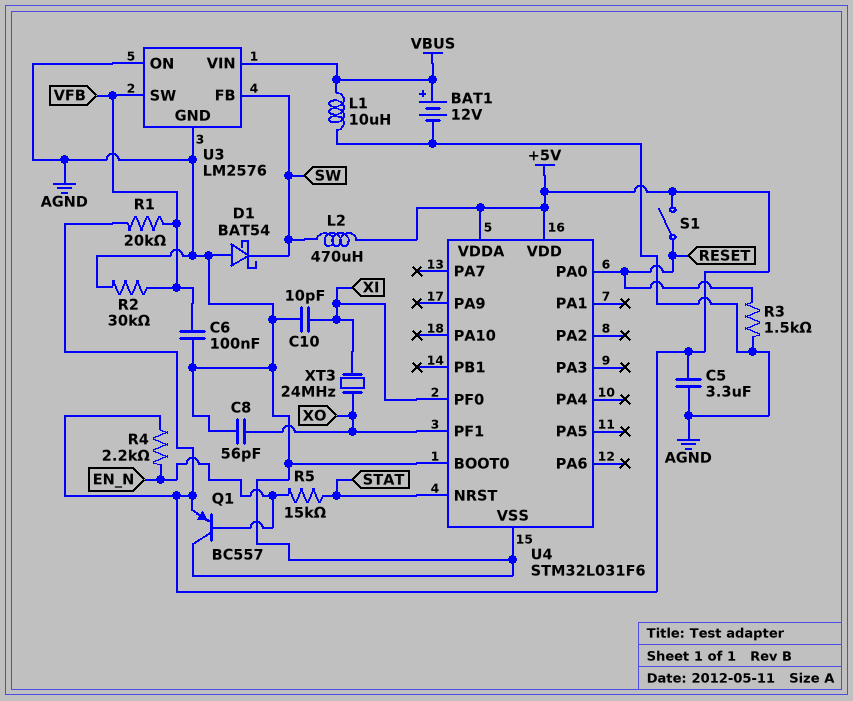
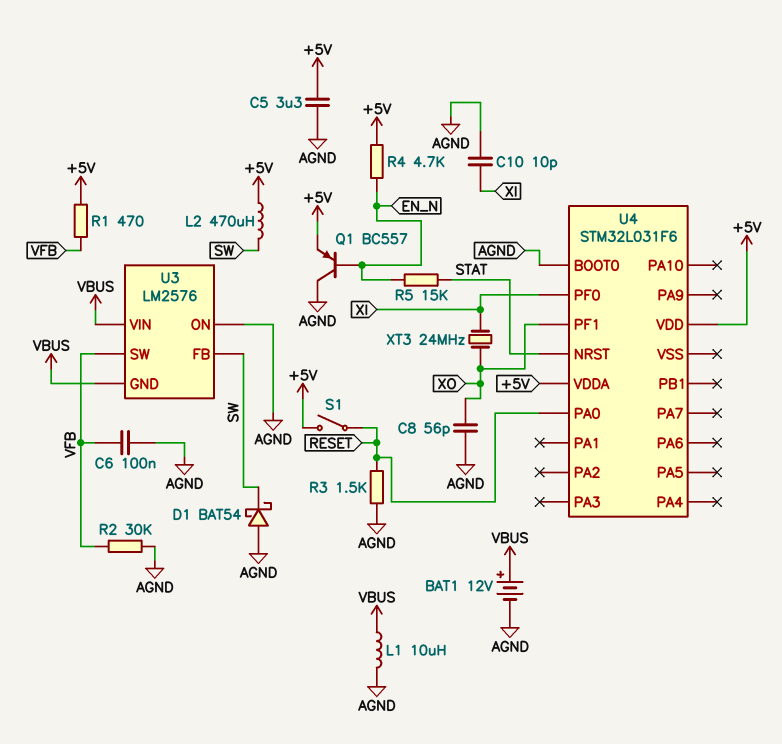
R1: 20k (+5V, VFB) -> 470 (+5V, VFB)
R4: 2.2k (+5V, EN_N) -> 4.7k (+5V, EN_N)
U3 pin GND: AGND -> VBUS
U4 pin VSS: AGND -> none

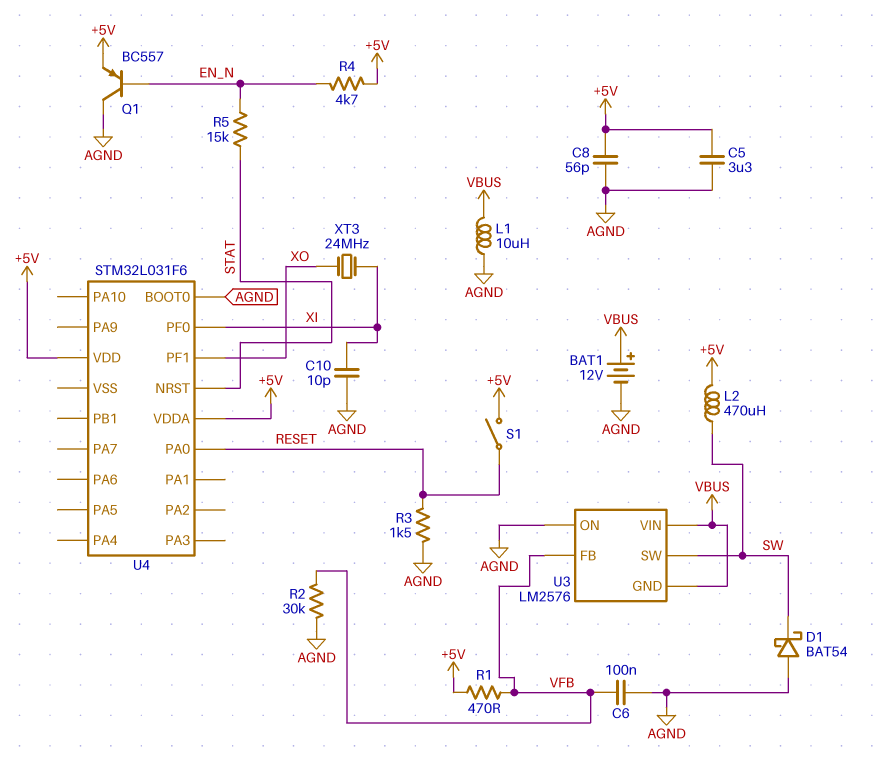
C8: 56pF (AGND, XO) -> 56pF (+5V, AGND)
U3 pin FB: SW -> VFB
U3 pin SW: VFB -> SW

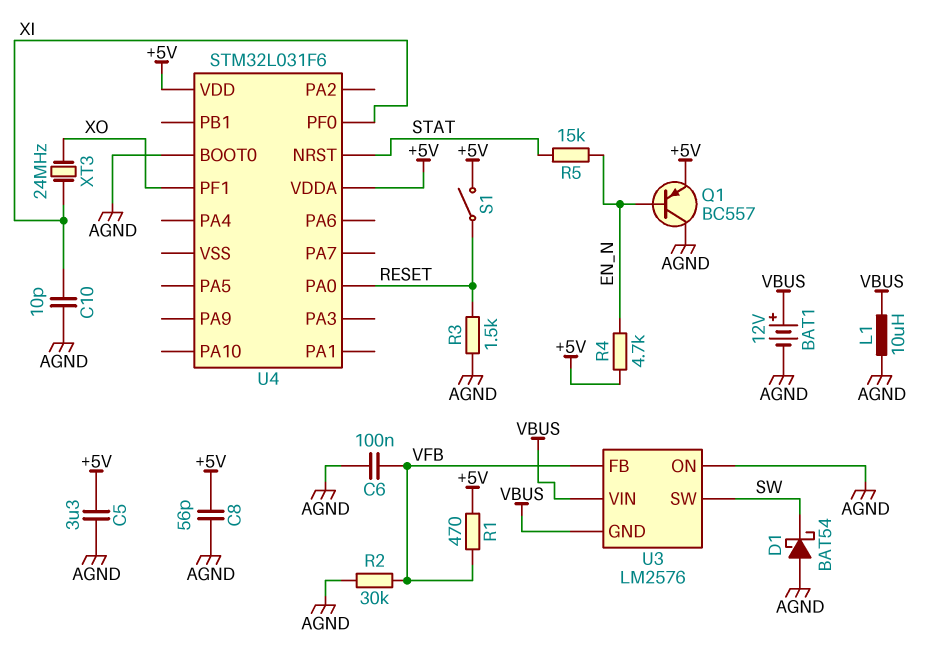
L2: 470uH (+5V, SW) -> none

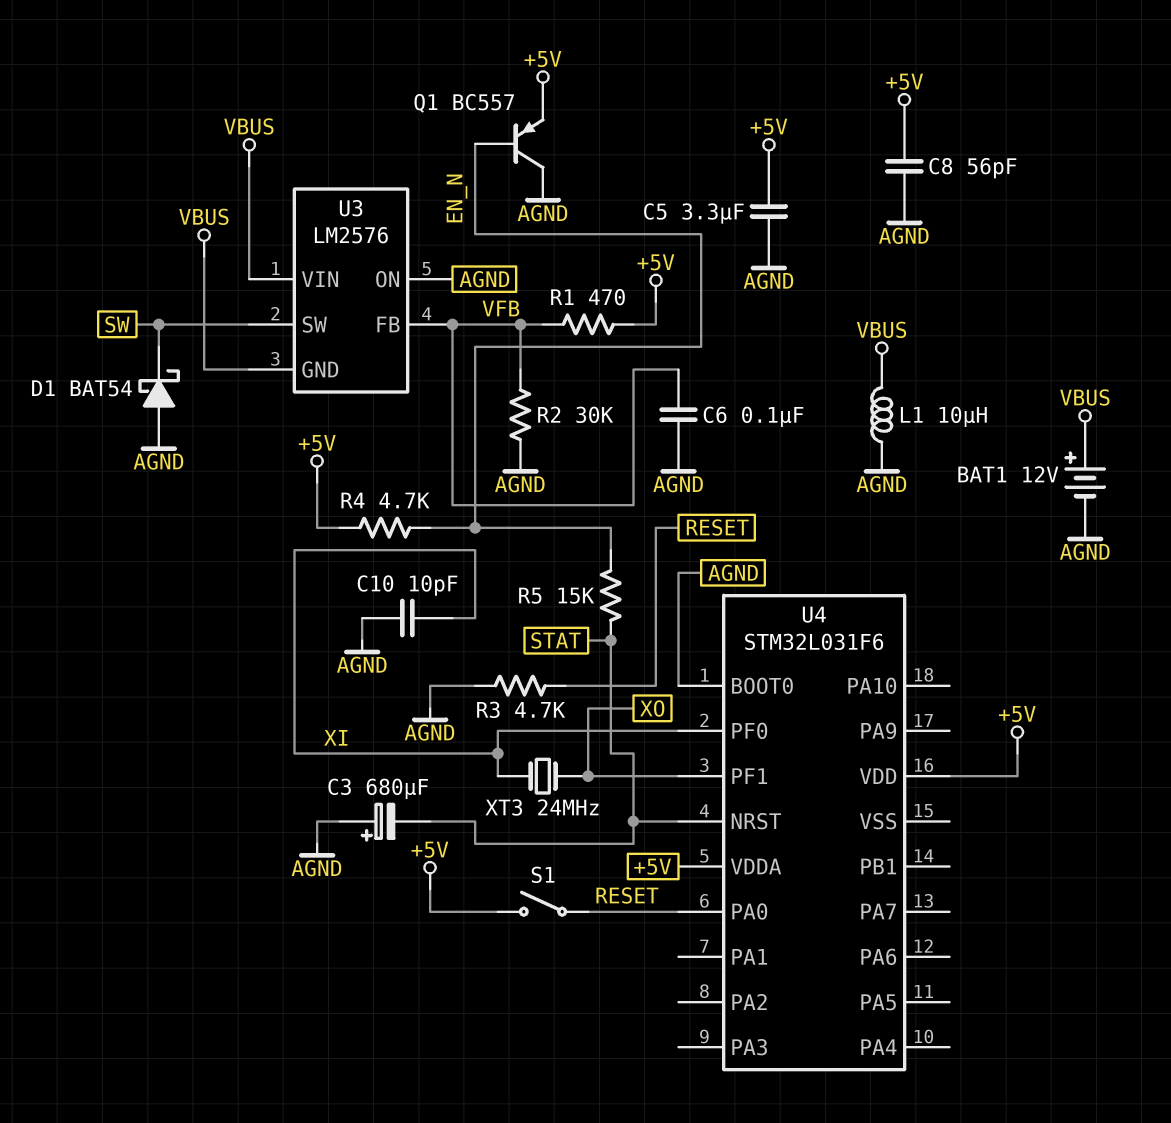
C3: none -> 680uF (plus AGND, minus STAT)
R3: 1.5k (AGND, RESET) -> 4.7k (AGND, RESET)

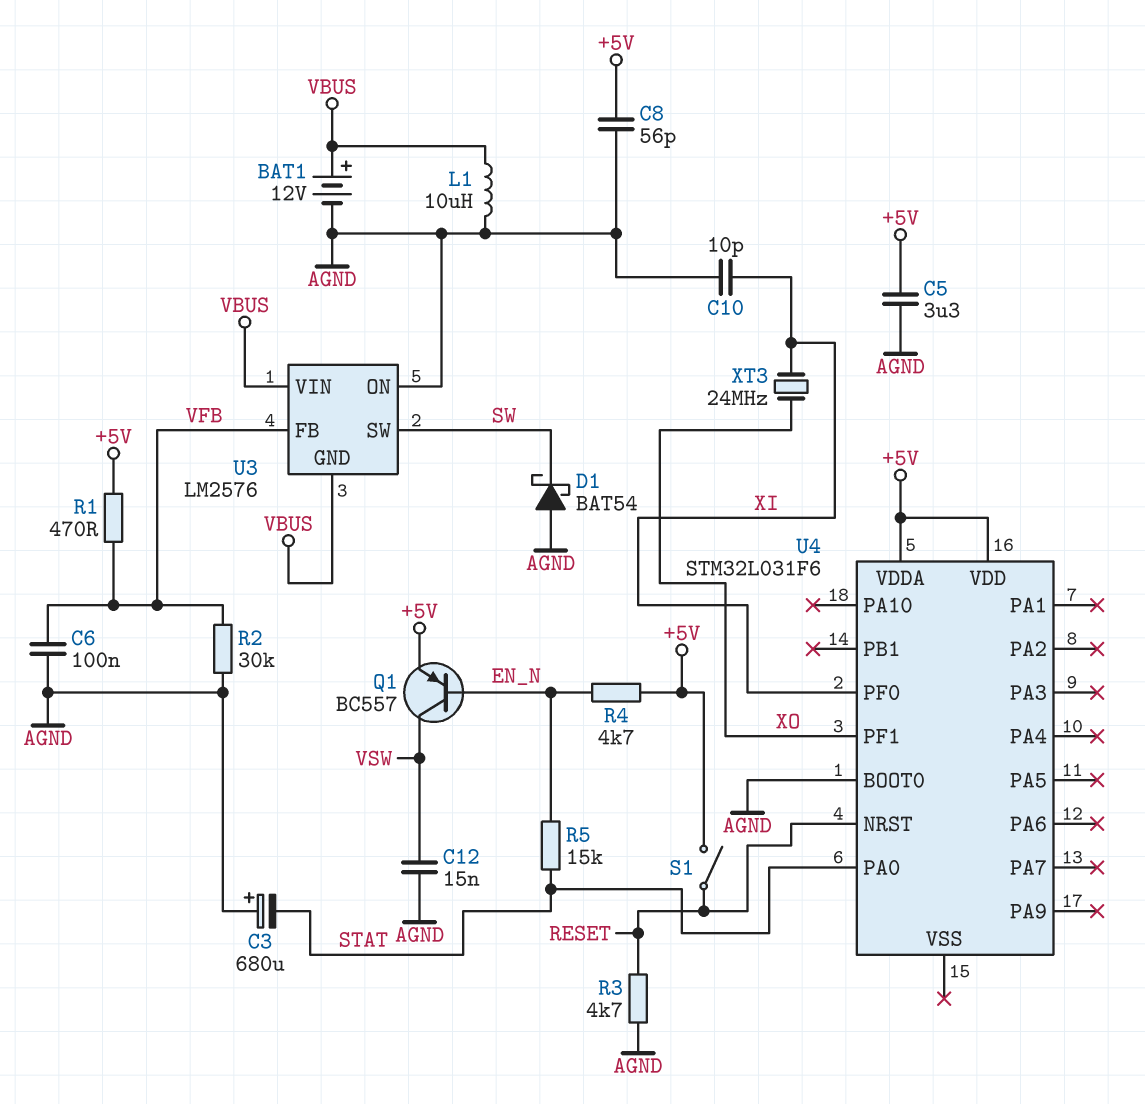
C12: none -> 15nF (AGND, VSW)
Q1: PNP BC557 (B EN_N, C AGND, E +5V) -> PNP BC557 (B EN_N, C VSW, E +5V)
U4 pin NRST: STAT -> RESET
U4 pin PA0: RESET -> STAT

